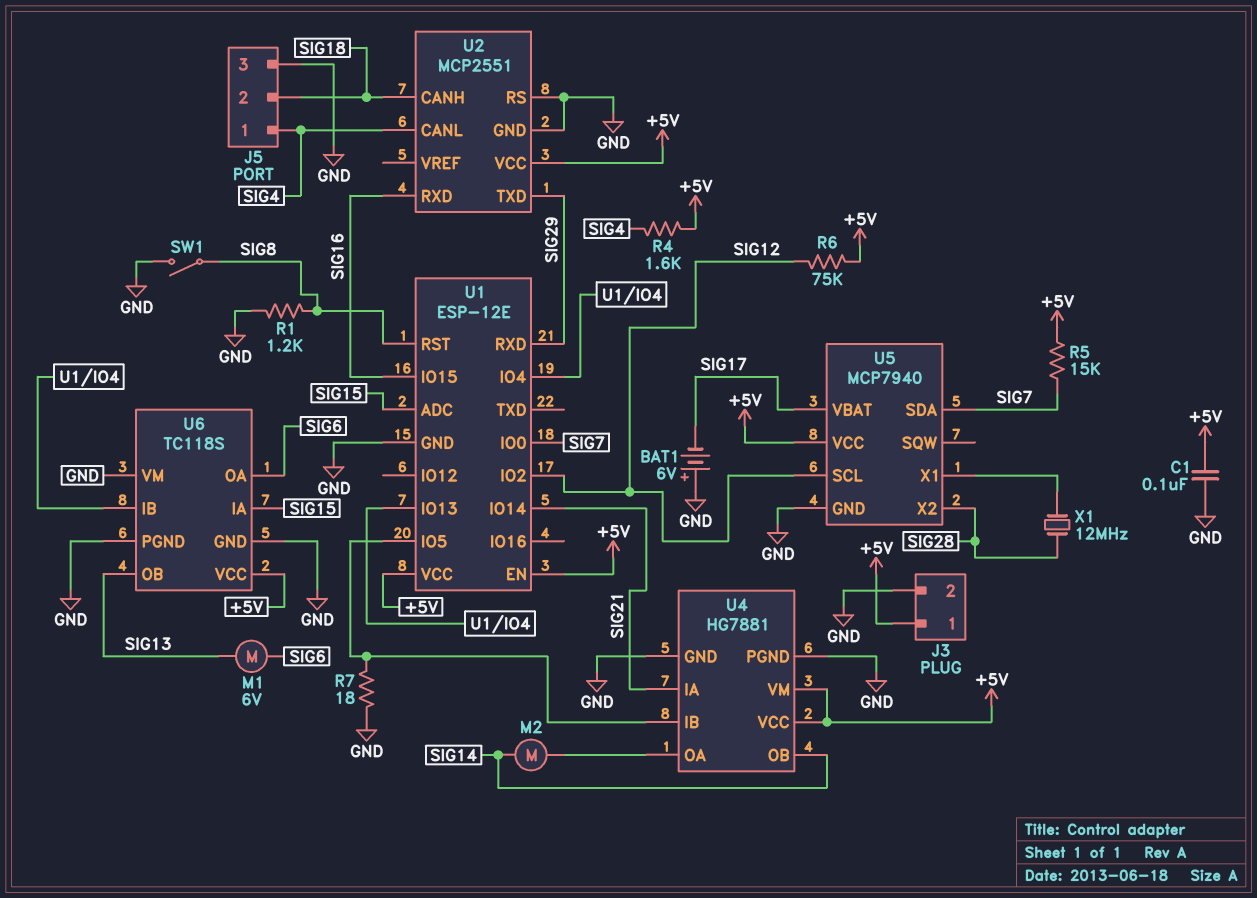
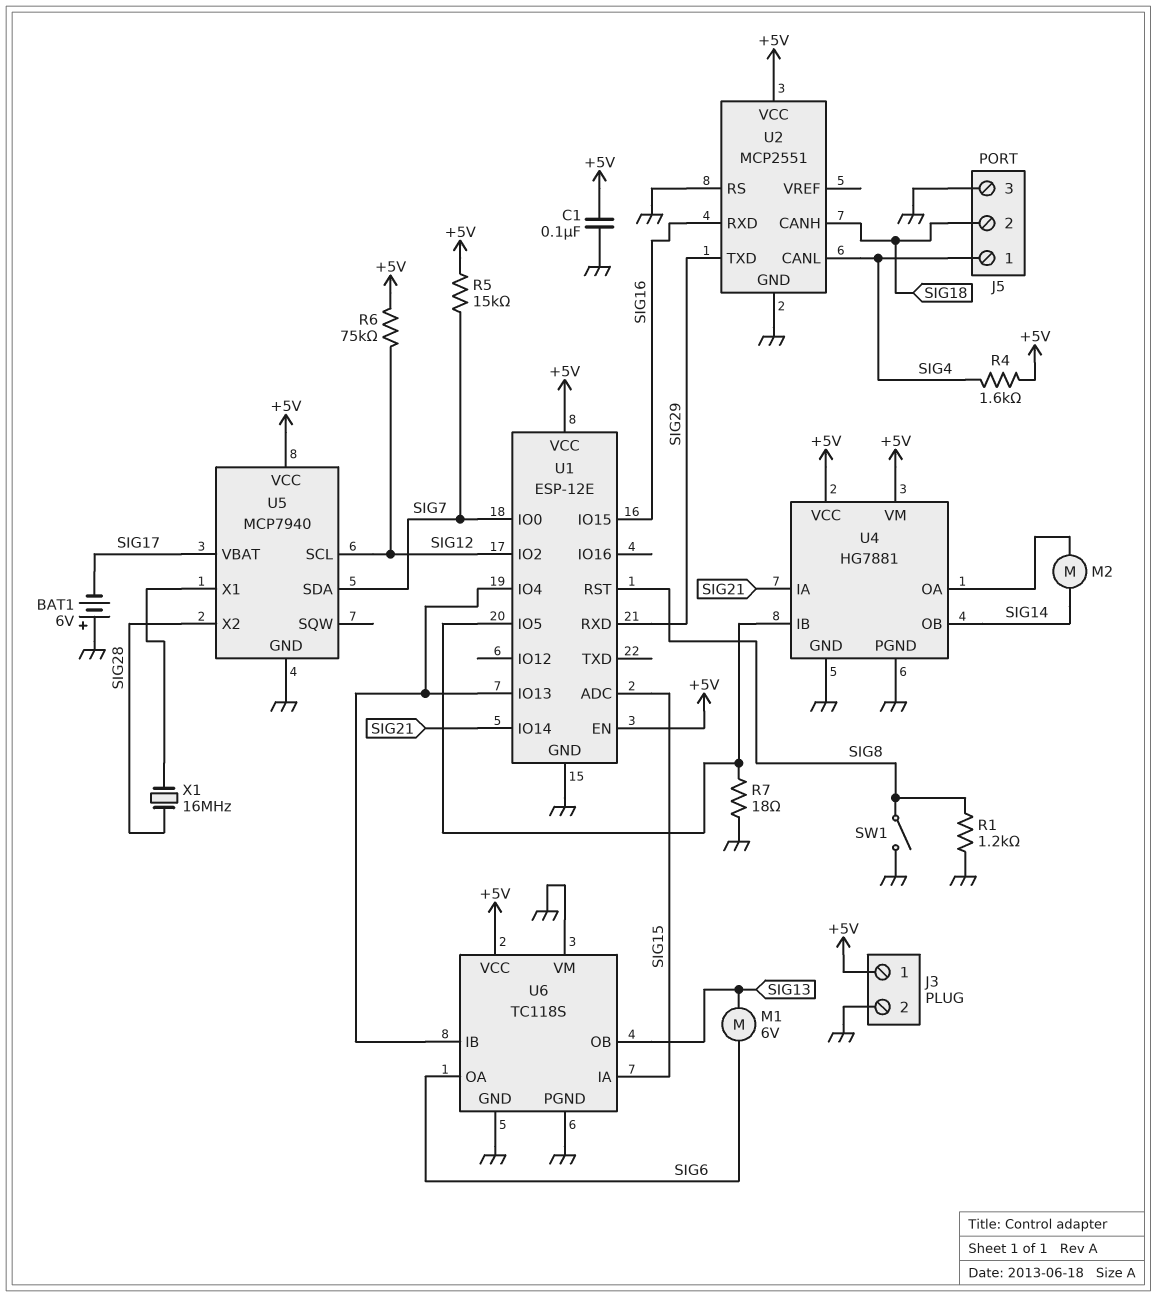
X1: 12MHz (SIG28, U5/X1) -> 16MHz (SIG28, U5/X1)

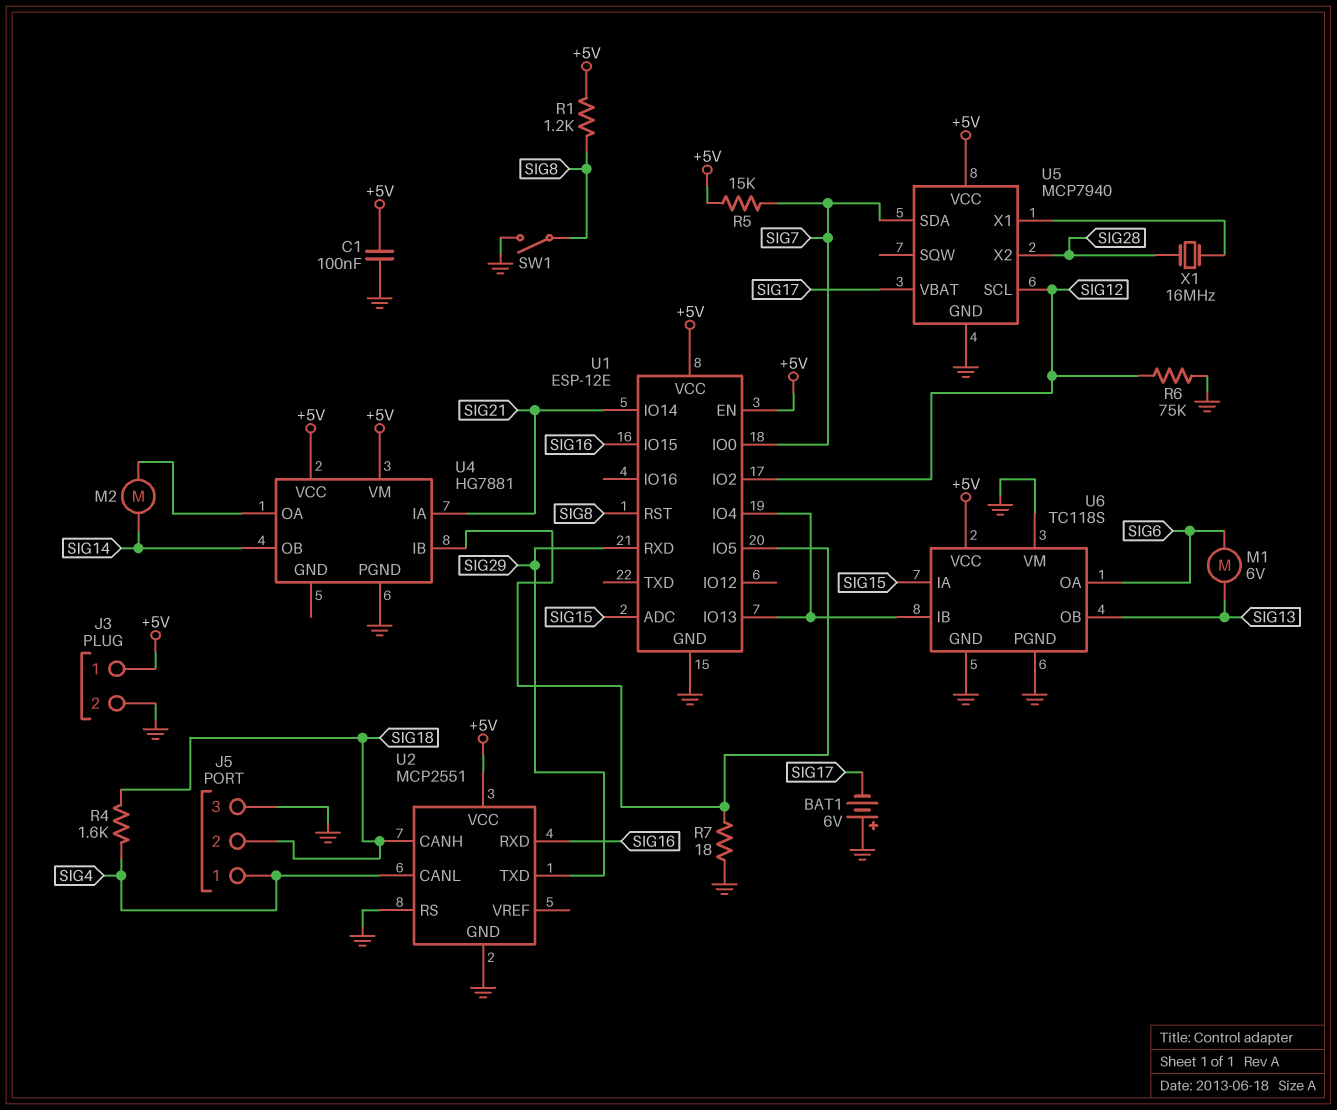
R1: 1.2k (GND, SIG8) -> 1.2k (+5V, SIG8)
R4: 1.6k (+5V, SIG4) -> 1.6k (SIG4, SIG18)
R6: 75k (+5V, SIG12) -> 75k (GND, SIG12)
U4 pin GND: GND -> none

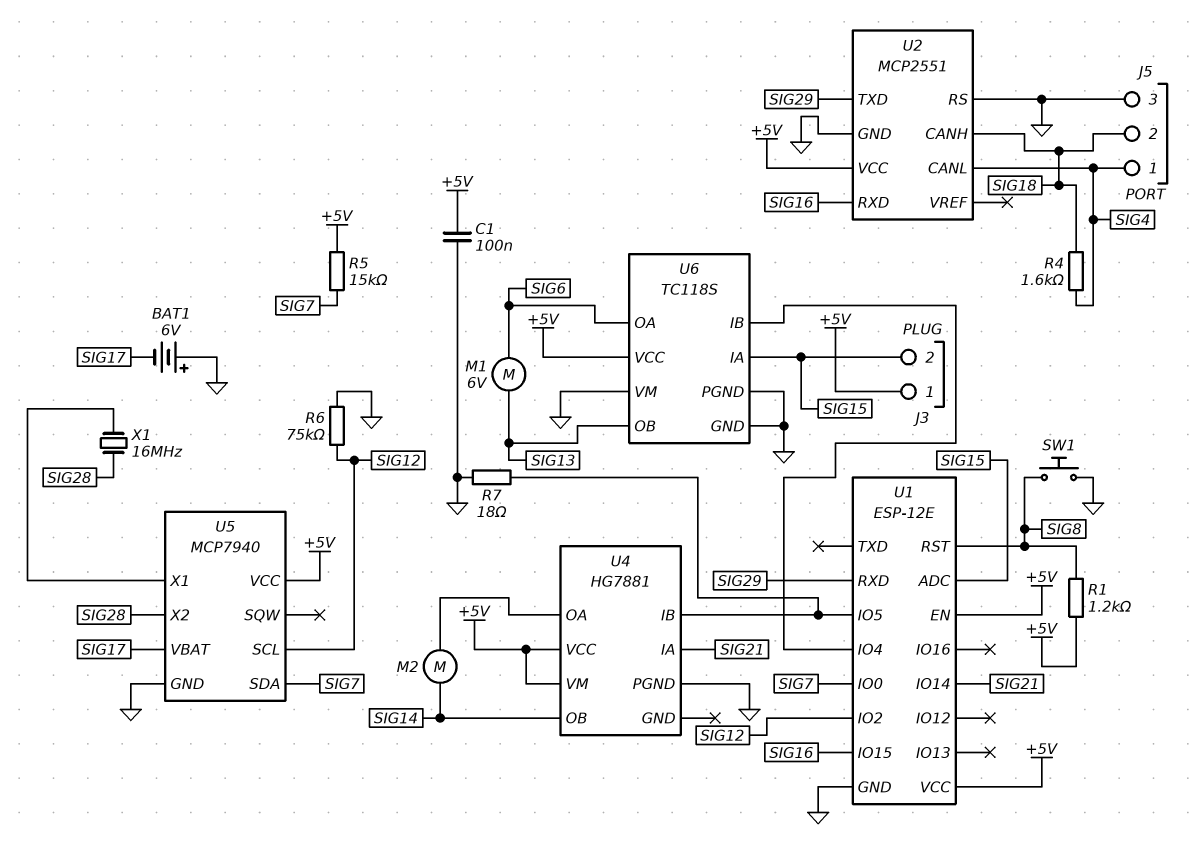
J3 pin 2: GND -> SIG15
SW1: switch (GND, SIG8) -> button (GND, SIG8)
U1 pin IO13: U1/IO4 -> none

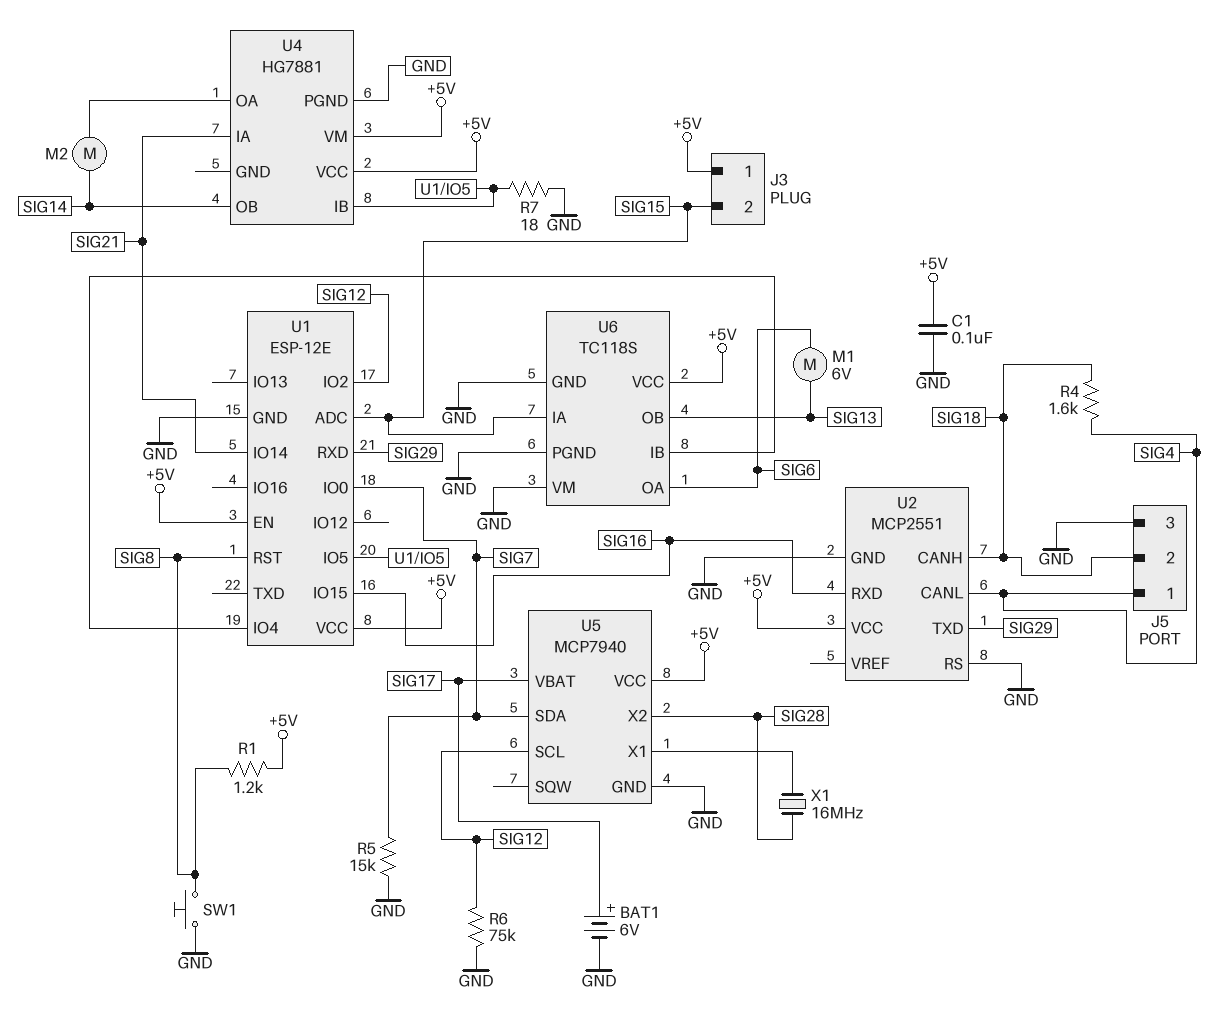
BAT1: 6V (plus GND, minus SIG17) -> 6V (plus SIG17, minus GND)
R5: 15k (+5V, SIG7) -> 15k (GND, SIG7)

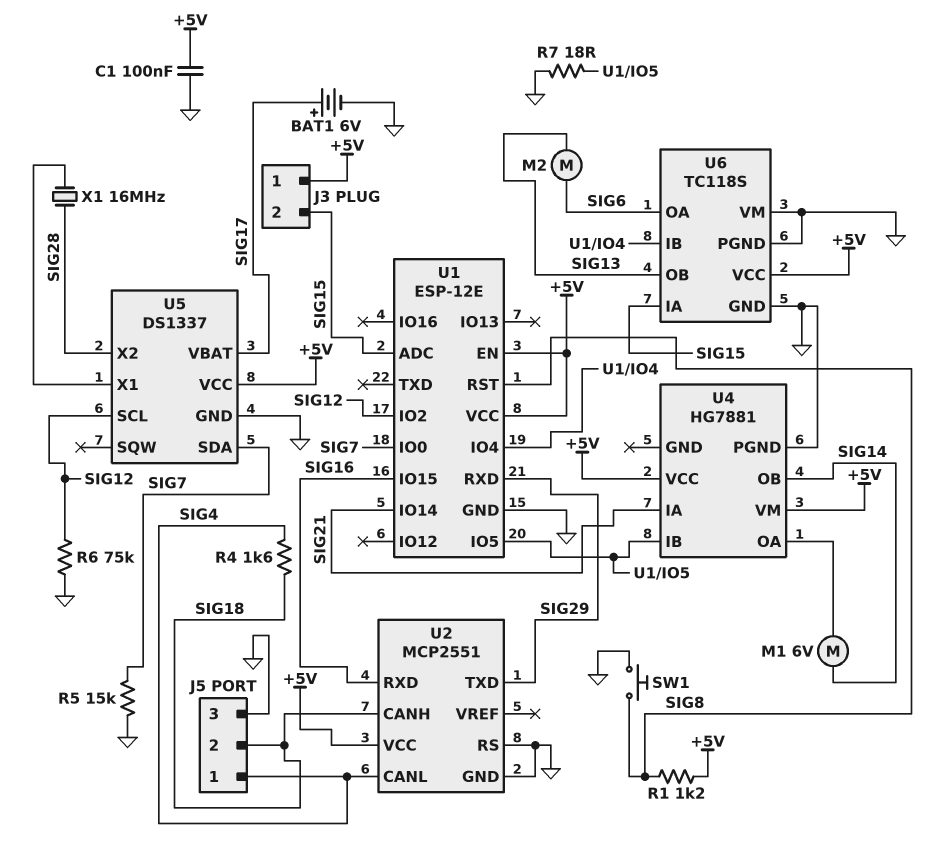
M1: motor 6V (SIG6, SIG13) -> motor 6V (SIG14, U4/OA)
M2: motor (SIG14, U4/OA) -> motor (SIG6, SIG13)
U5: MCP7940 -> DS1337

